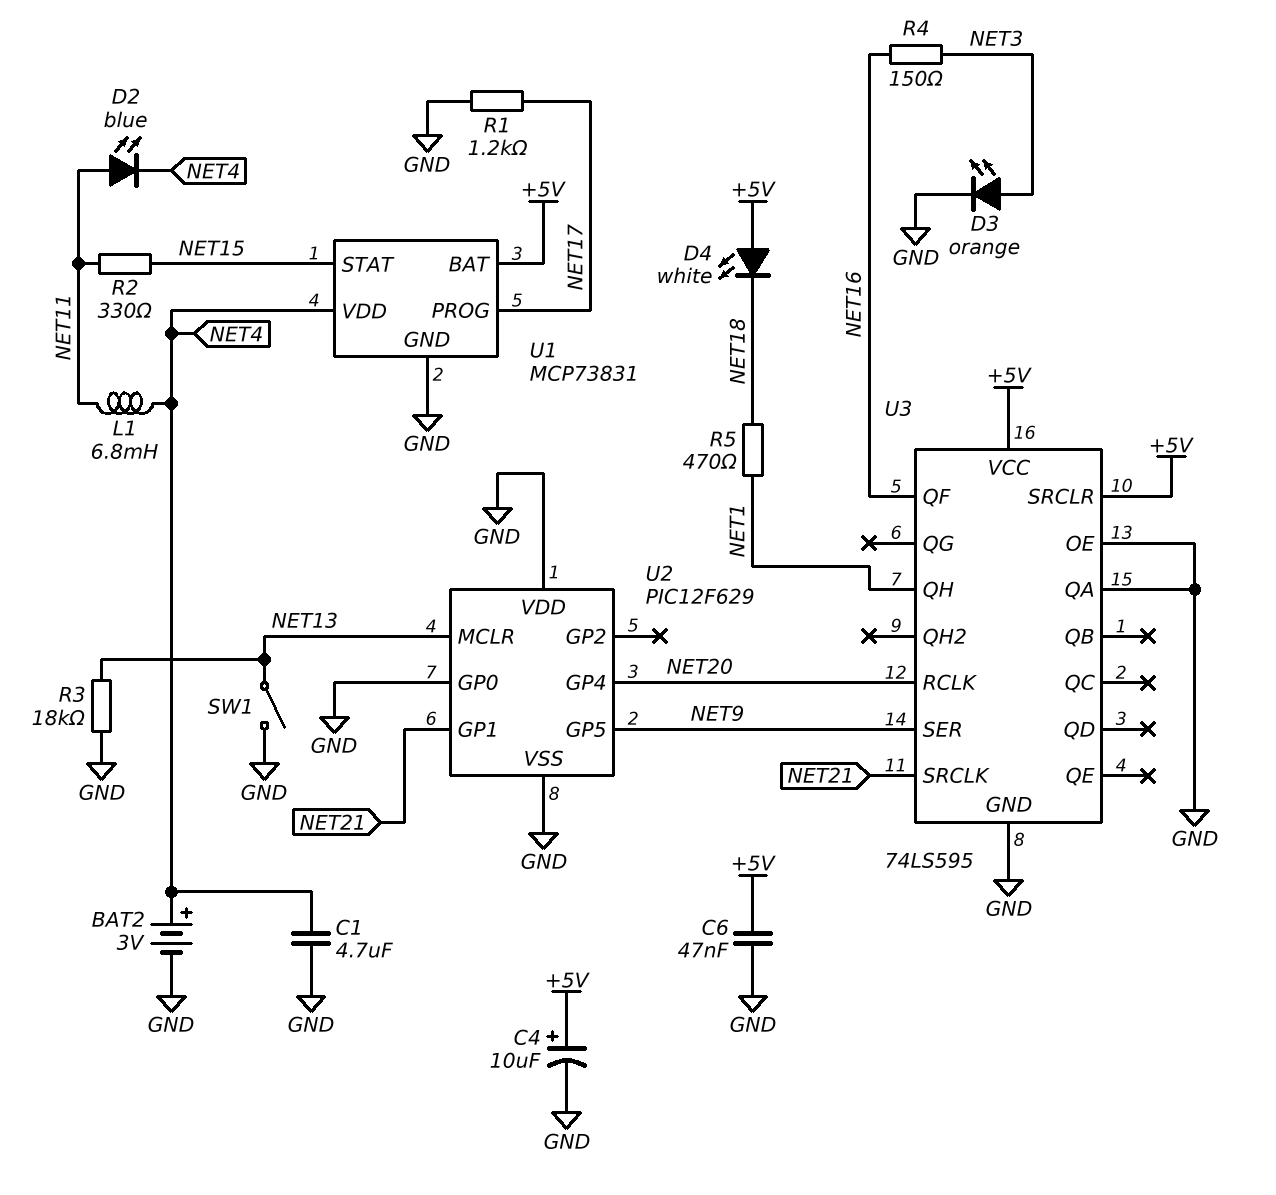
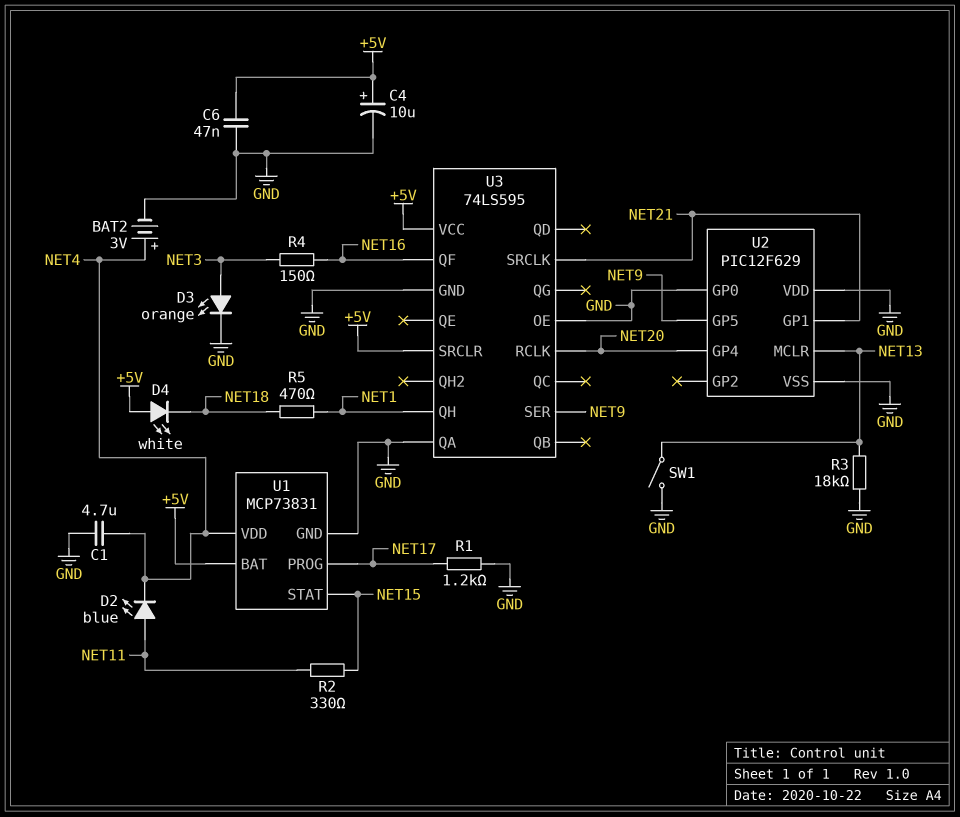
L1: 6.8mH (NET4, NET11) -> none

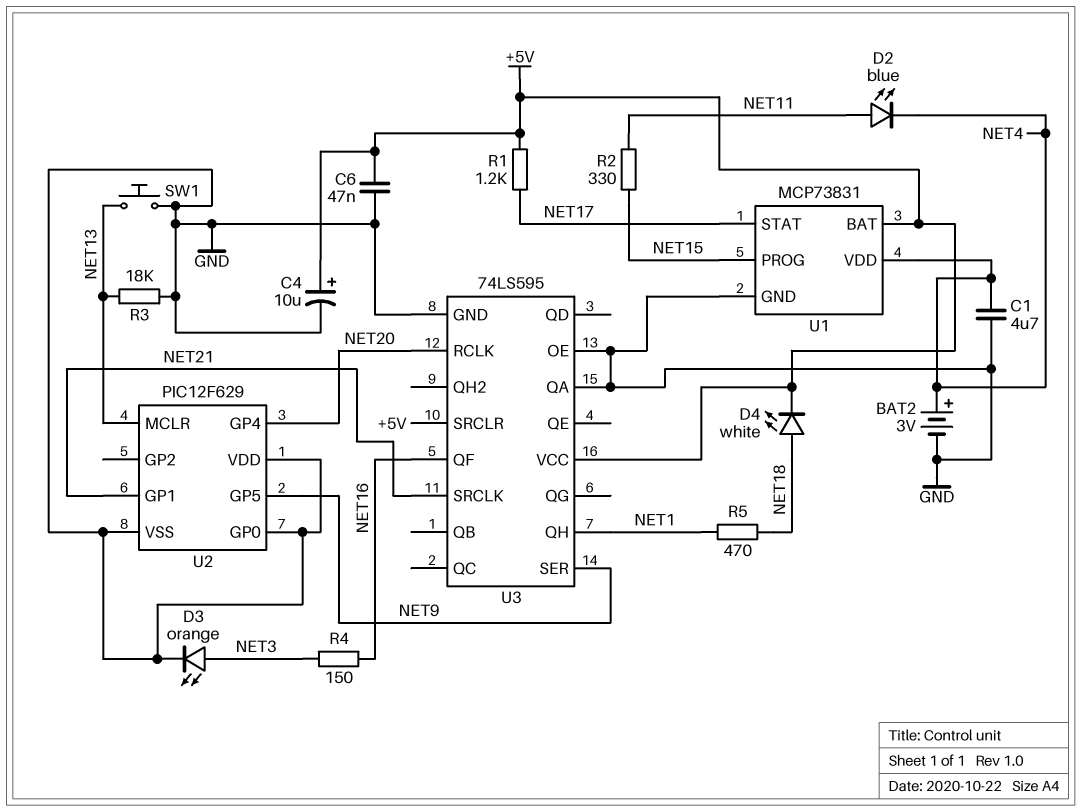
D4: LED white (A +5V, K NET18) -> LED white (A NET18, K +5V)
R1: 1.2k (GND, NET17) -> 1.2k (+5V, NET17)
SW1: switch (GND, NET13) -> button (GND, NET13)
U1 pin PROG: NET17 -> NET15
U1 pin STAT: NET15 -> NET17

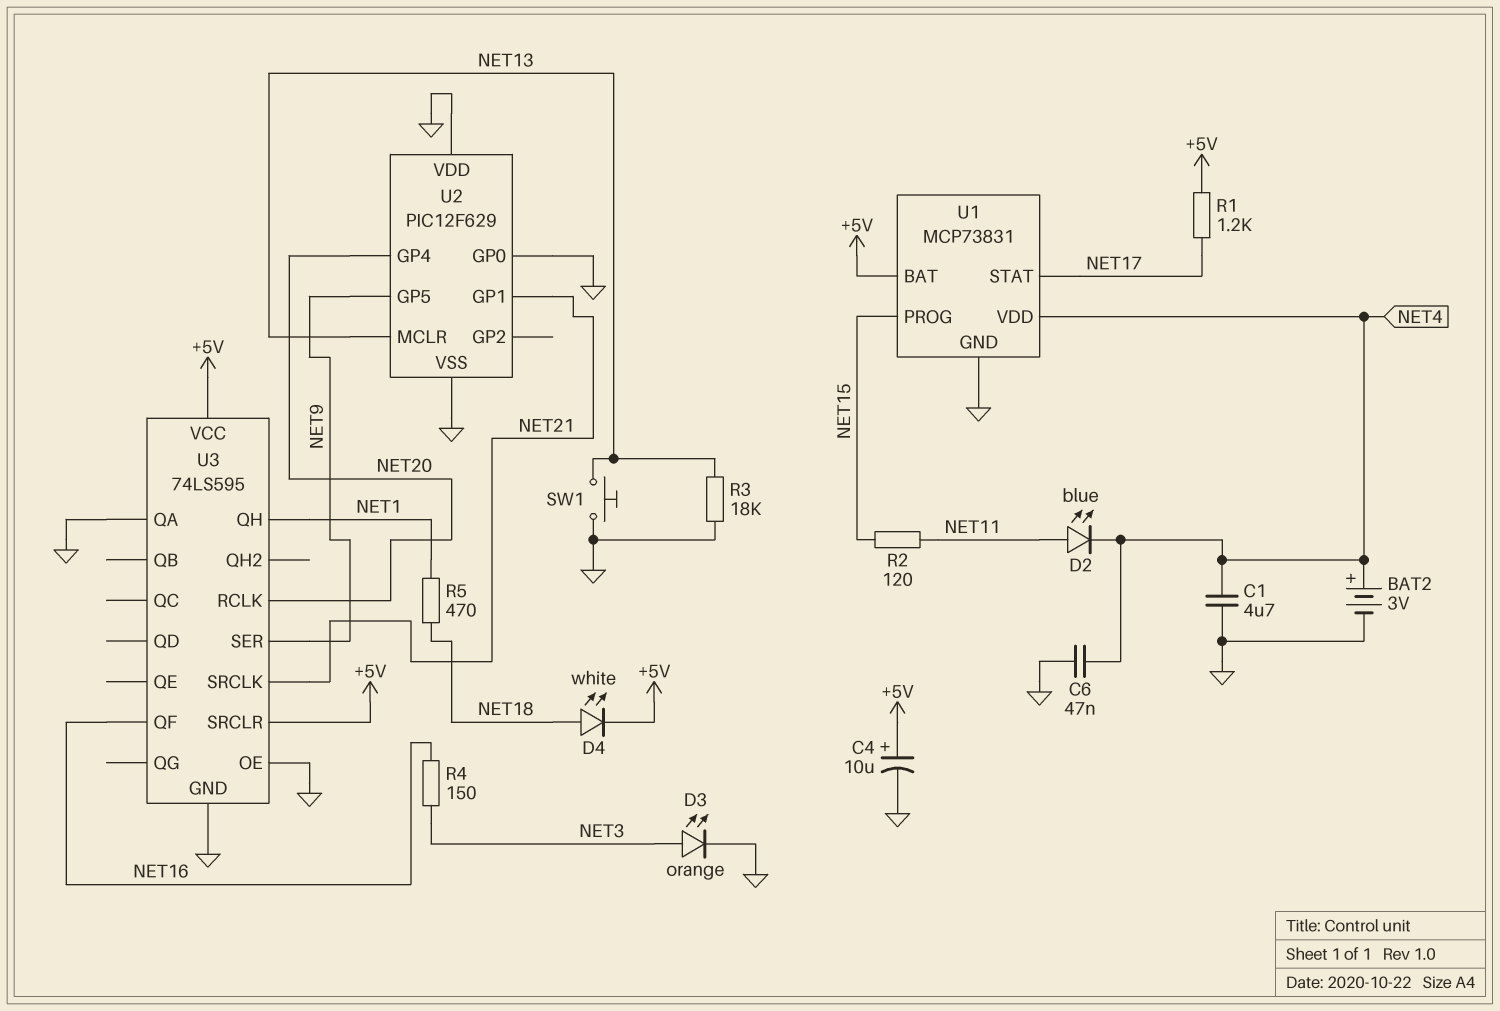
C6: 47nF (+5V, GND) -> 47nF (GND, NET4)
R2: 330 (NET11, NET15) -> 120 (NET11, NET15)

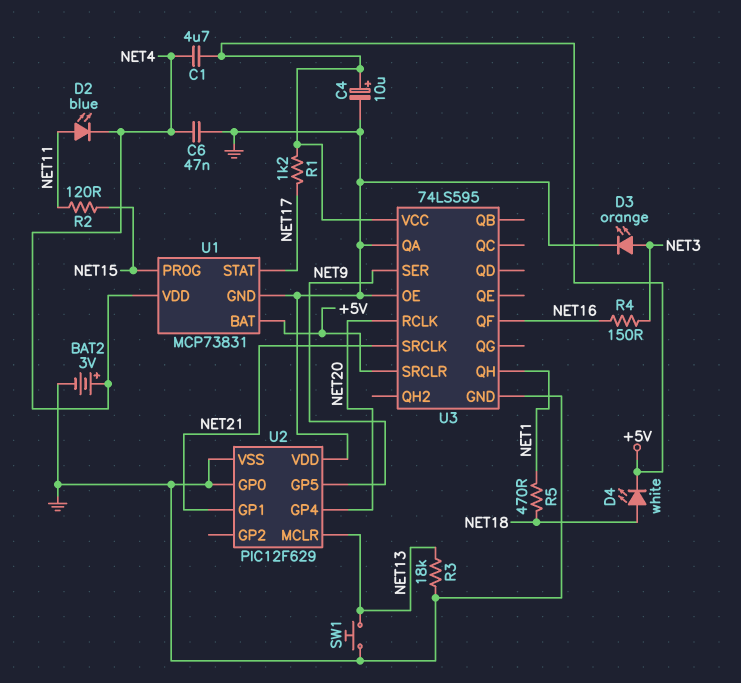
C1: 4.7uF (GND, NET4) -> 4.7uF (+5V, NET4)

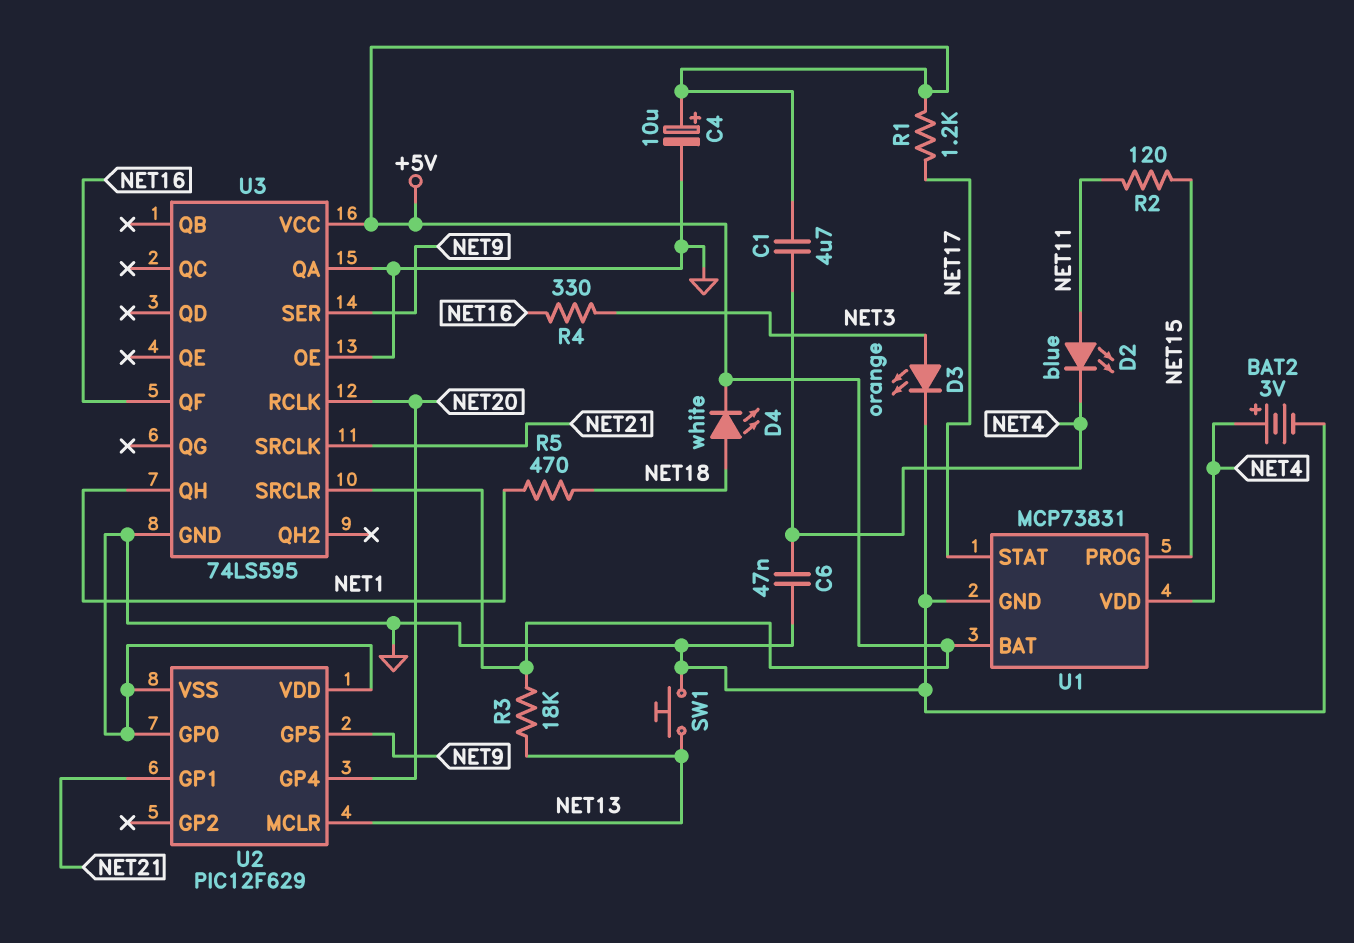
R3: 18k (GND, NET13) -> 18k (+5V, NET13)
R4: 150 (NET3, NET16) -> 330 (NET3, NET16)

